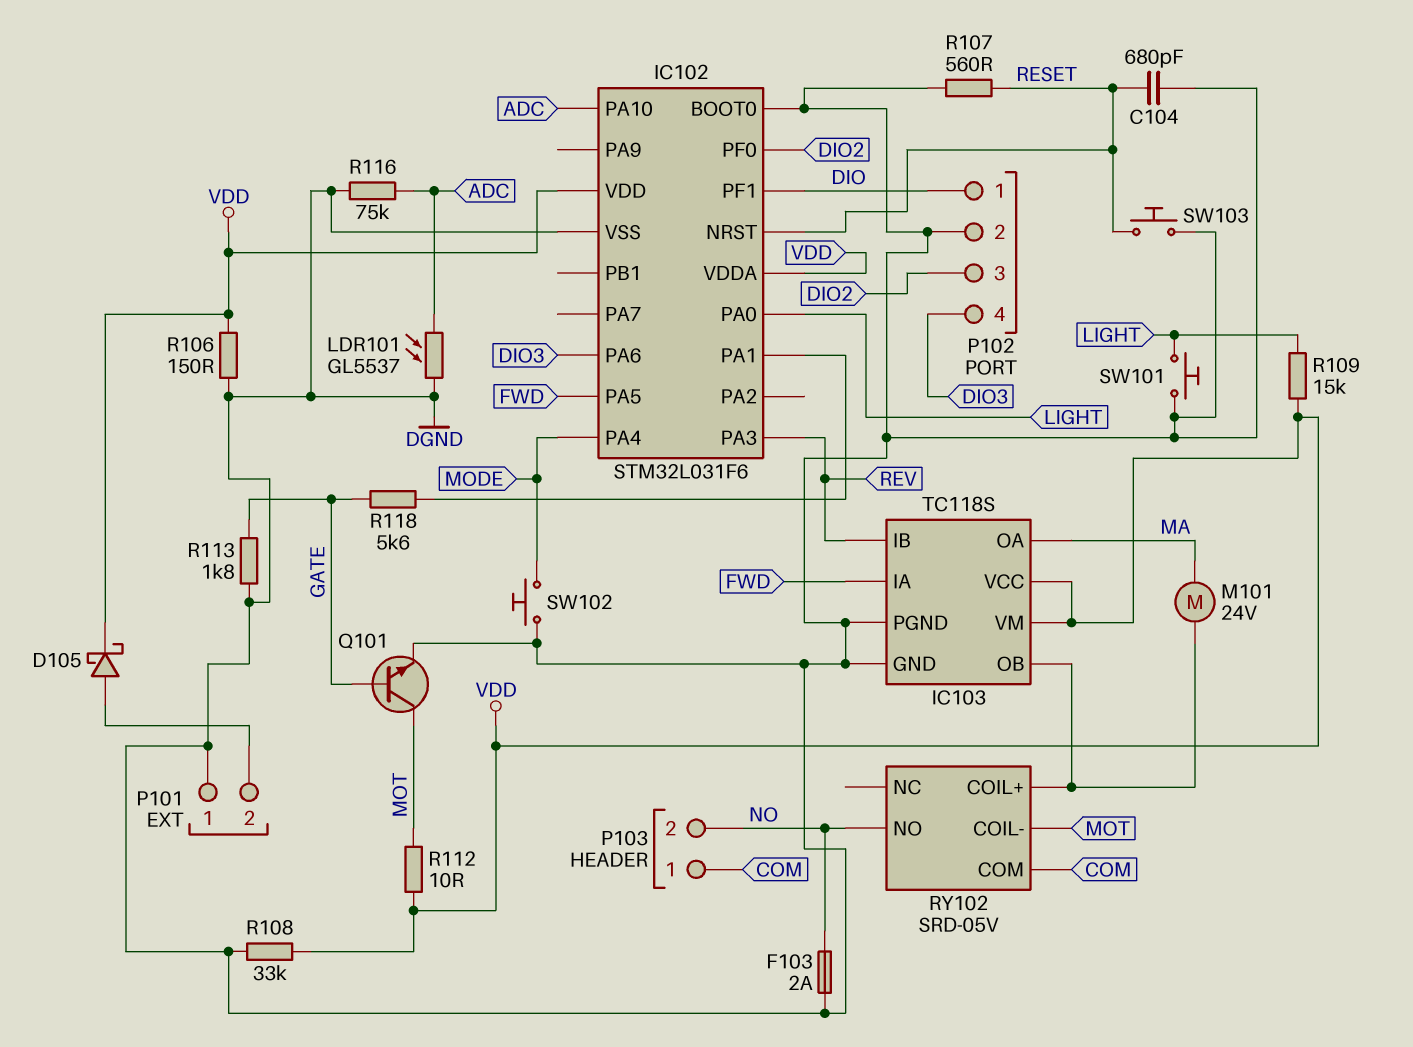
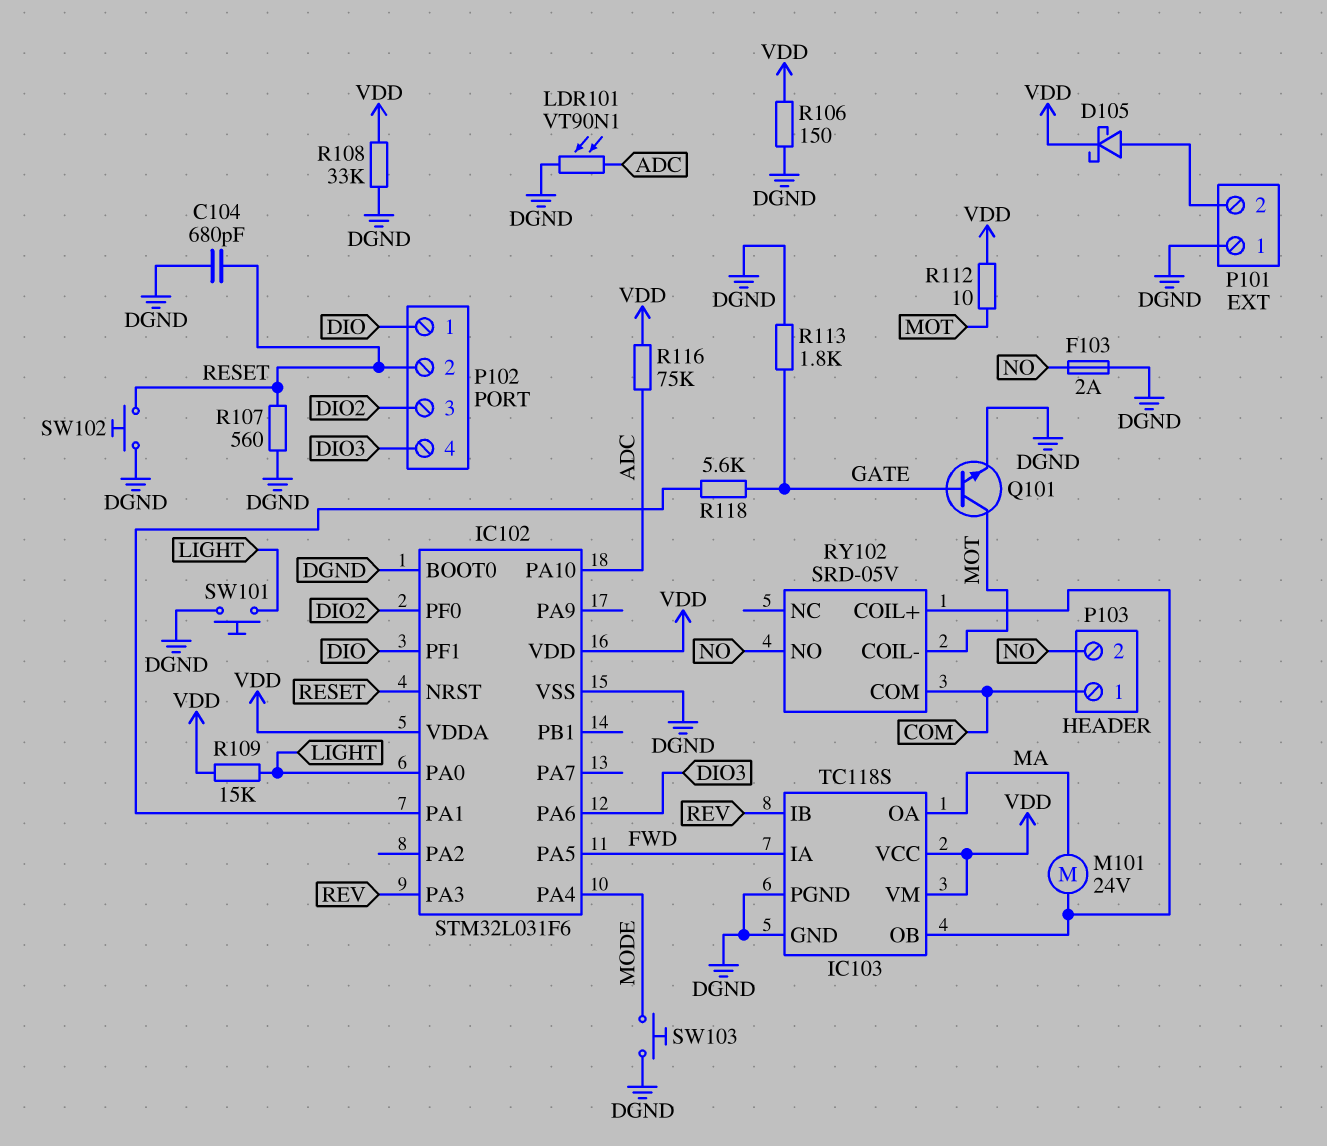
LDR101: GL5537 (ADC, DGND) -> VT90N1 (ADC, DGND)
P102 pin 2: DGND -> RESET
R116: 75k (ADC, DGND) -> 75k (ADC, VDD)
SW102: button (DGND, MODE) -> button (DGND, RESET)
SW103: button (DGND, RESET) -> button (DGND, MODE)

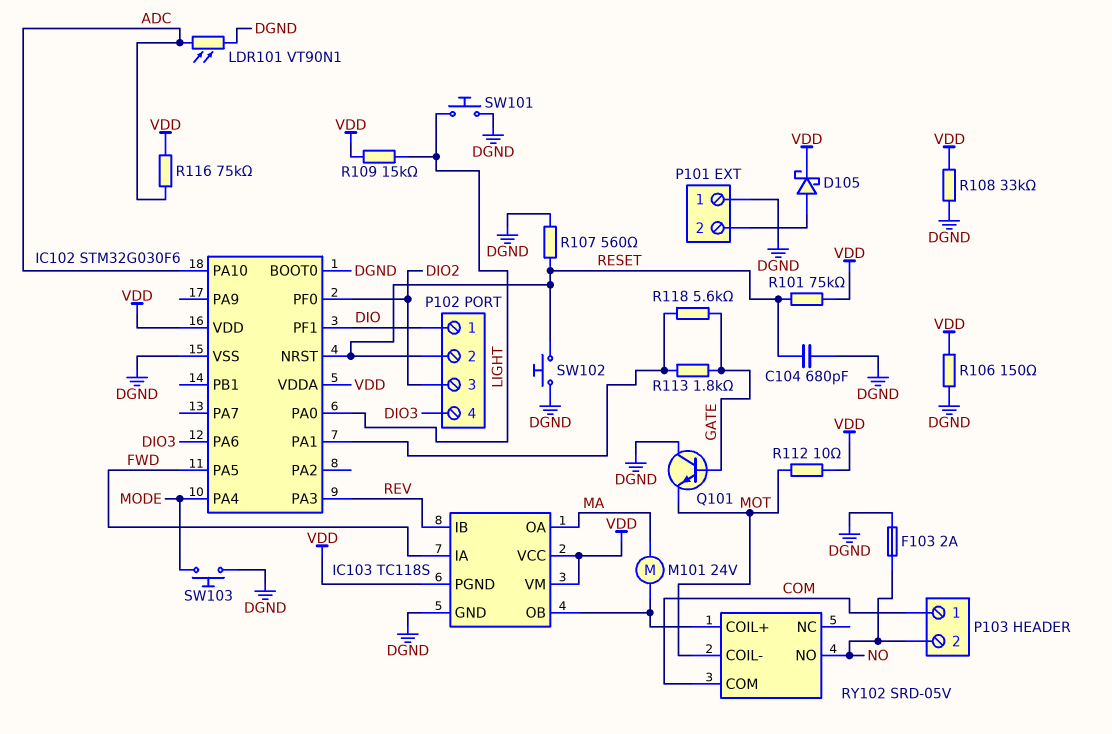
IC102: STM32L031F6 -> STM32G030F6
IC103 pin PGND: DGND -> VDD
Q101: NPN (B GATE, C MOT, E DGND) -> NPN (B GATE, C DGND, E MOT)
R101: none -> 75k (RESET, VDD)
R113: 1.8k (DGND, GATE) -> 1.8k (GATE, IC102/PA1)

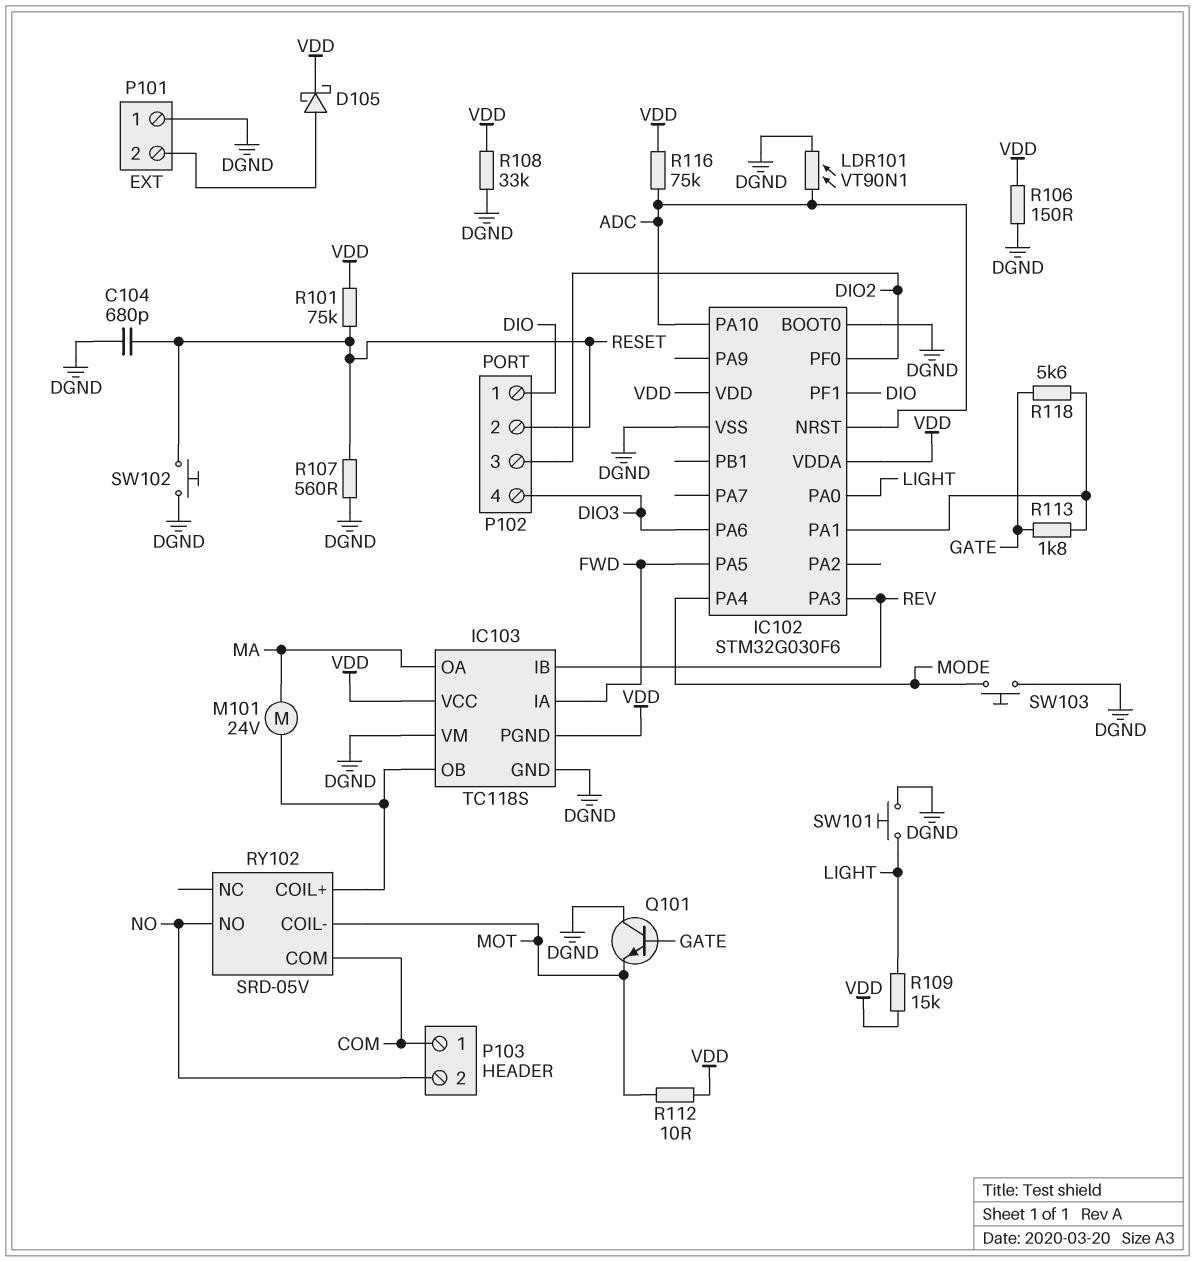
F103: 2A (DGND, NO) -> none
IC102 pin NRST: RESET -> ADC
IC103 pin VM: VDD -> DGND

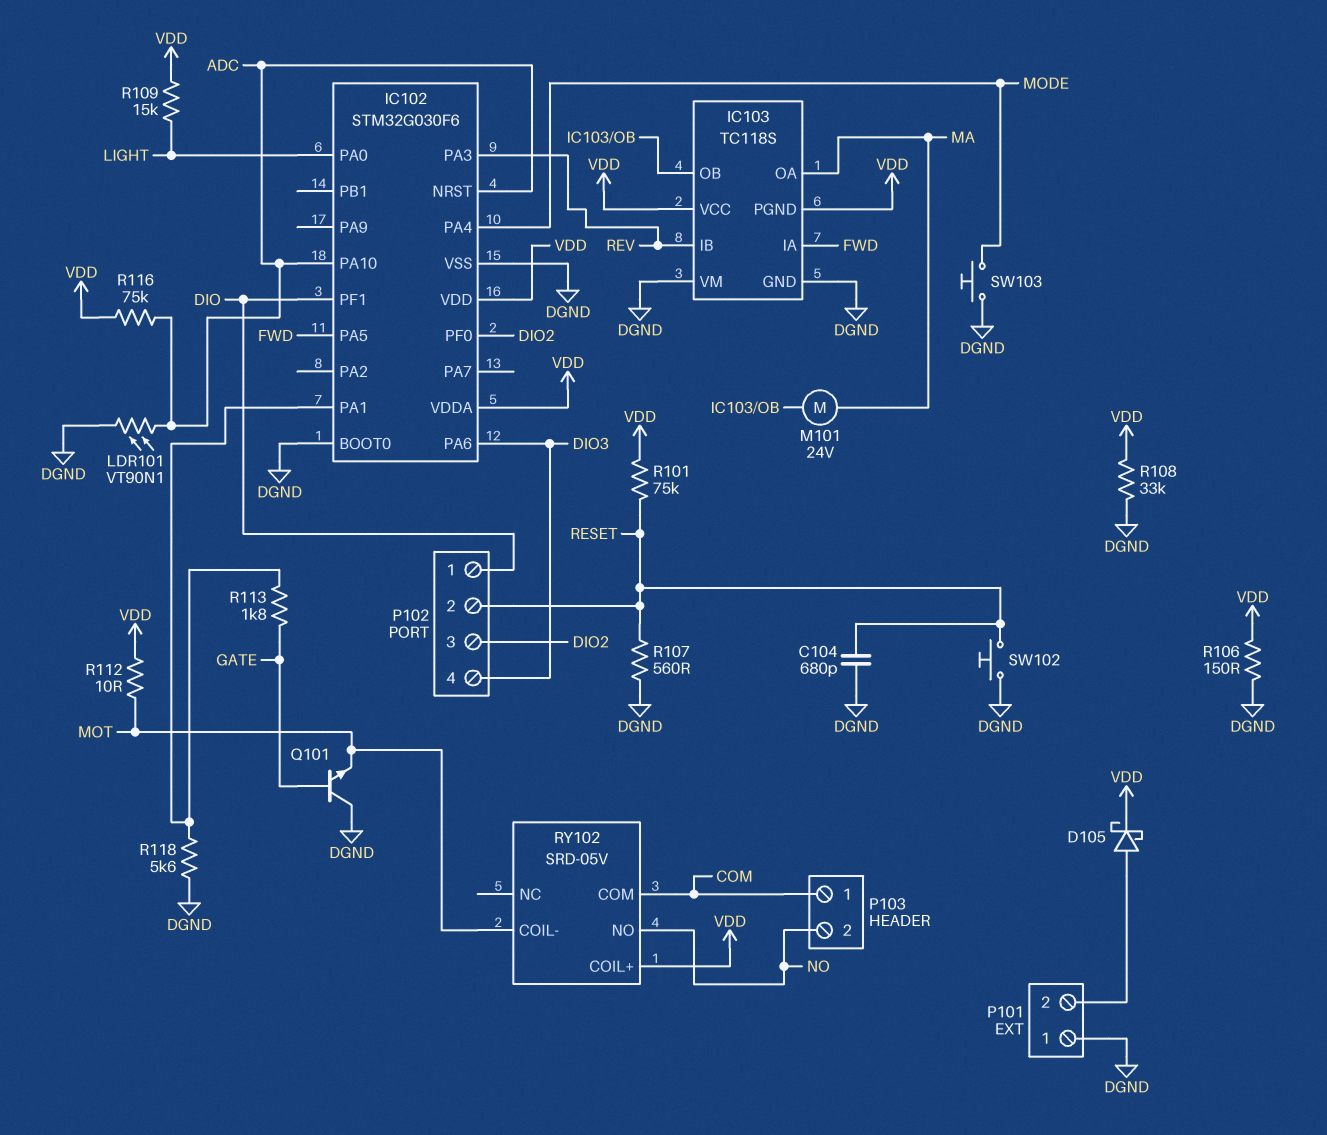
R118: 5.6k (GATE, IC102/PA1) -> 5.6k (DGND, IC102/PA1)
RY102 pin COIL+: IC103/OB -> VDD
SW101: button (DGND, LIGHT) -> none

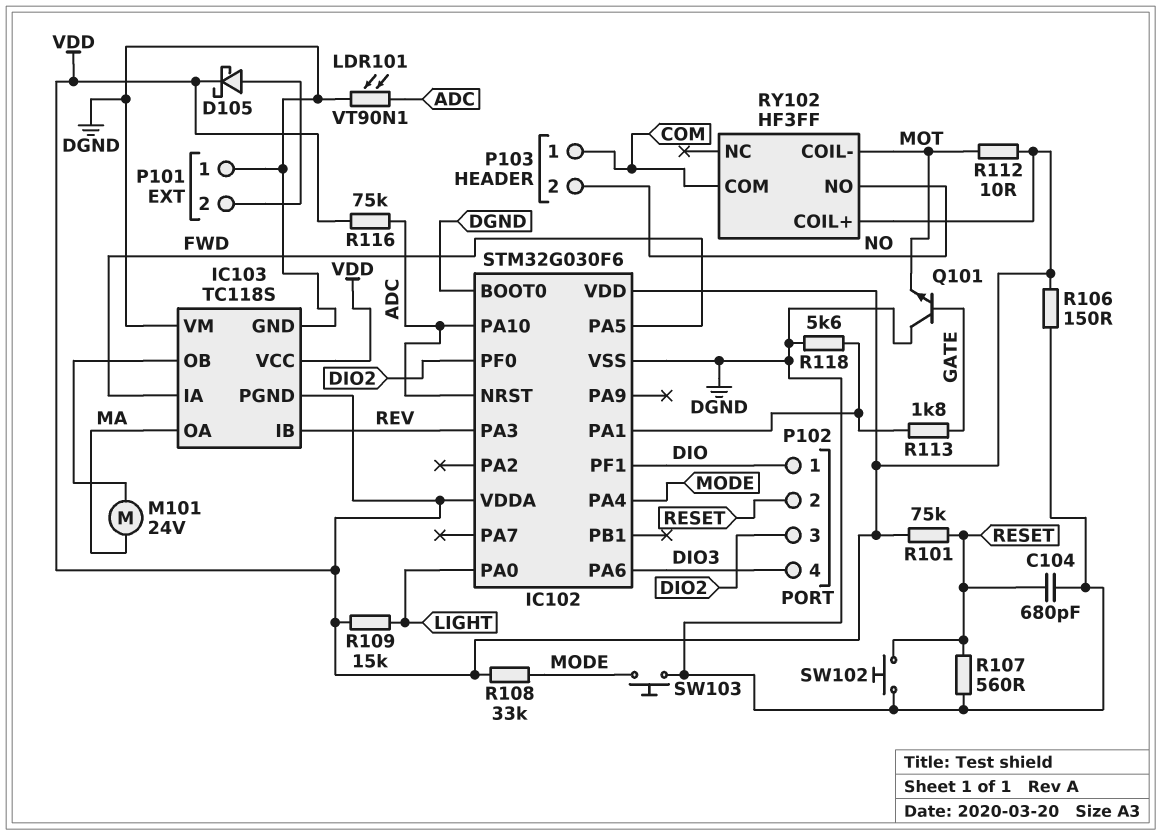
R108: 33k (DGND, VDD) -> 33k (MODE, VDD)
RY102: SRD-05V -> HF3FF

